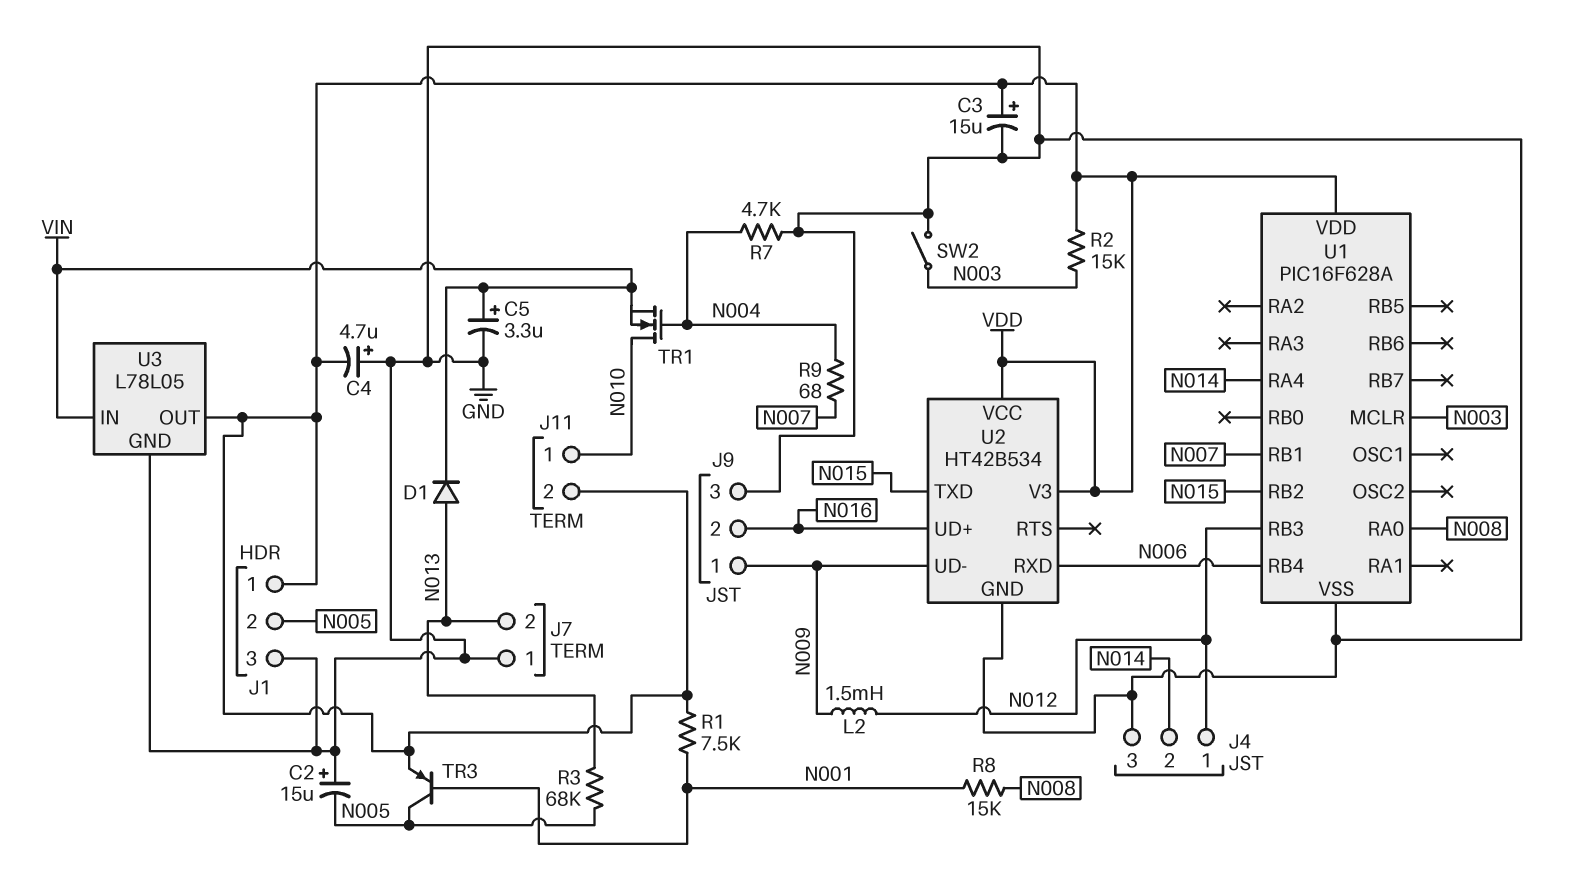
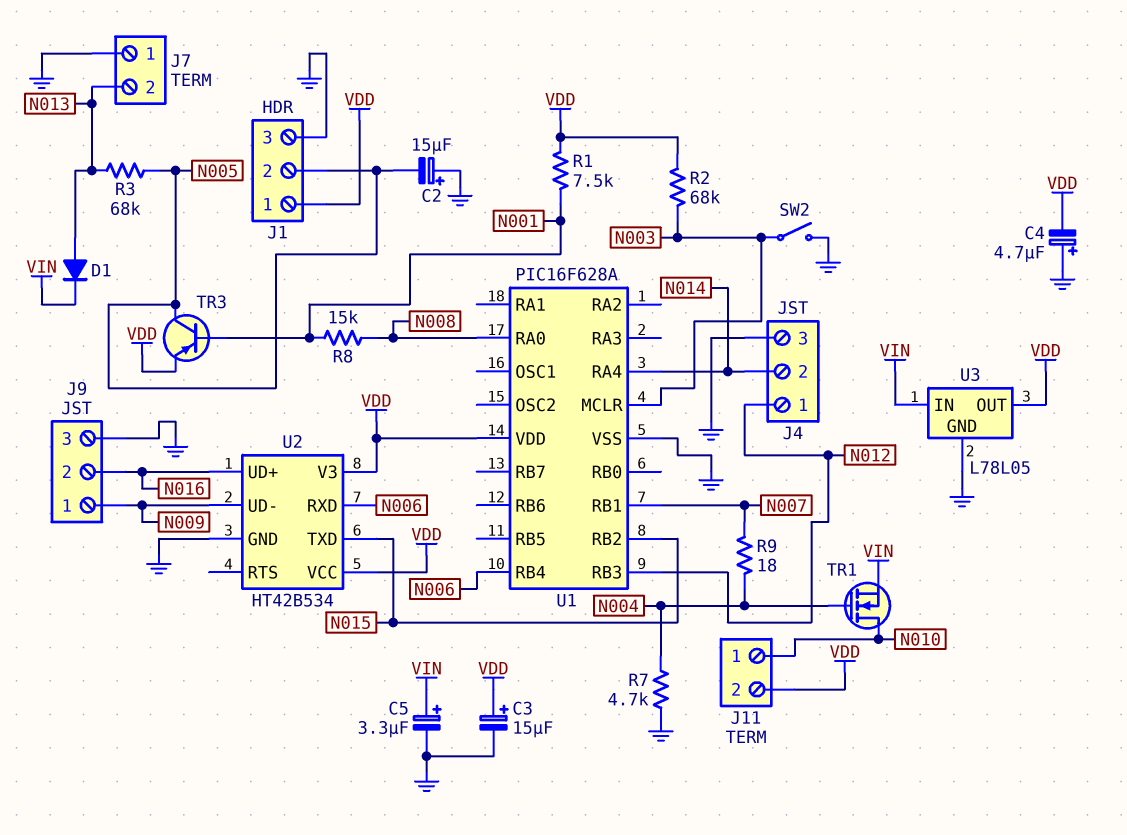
L2: 1.5mH (N009, N012) -> none
R2: 15k (N003, VDD) -> 68k (N003, VDD)
R9: 68 (N004, N007) -> 18 (N004, N007)

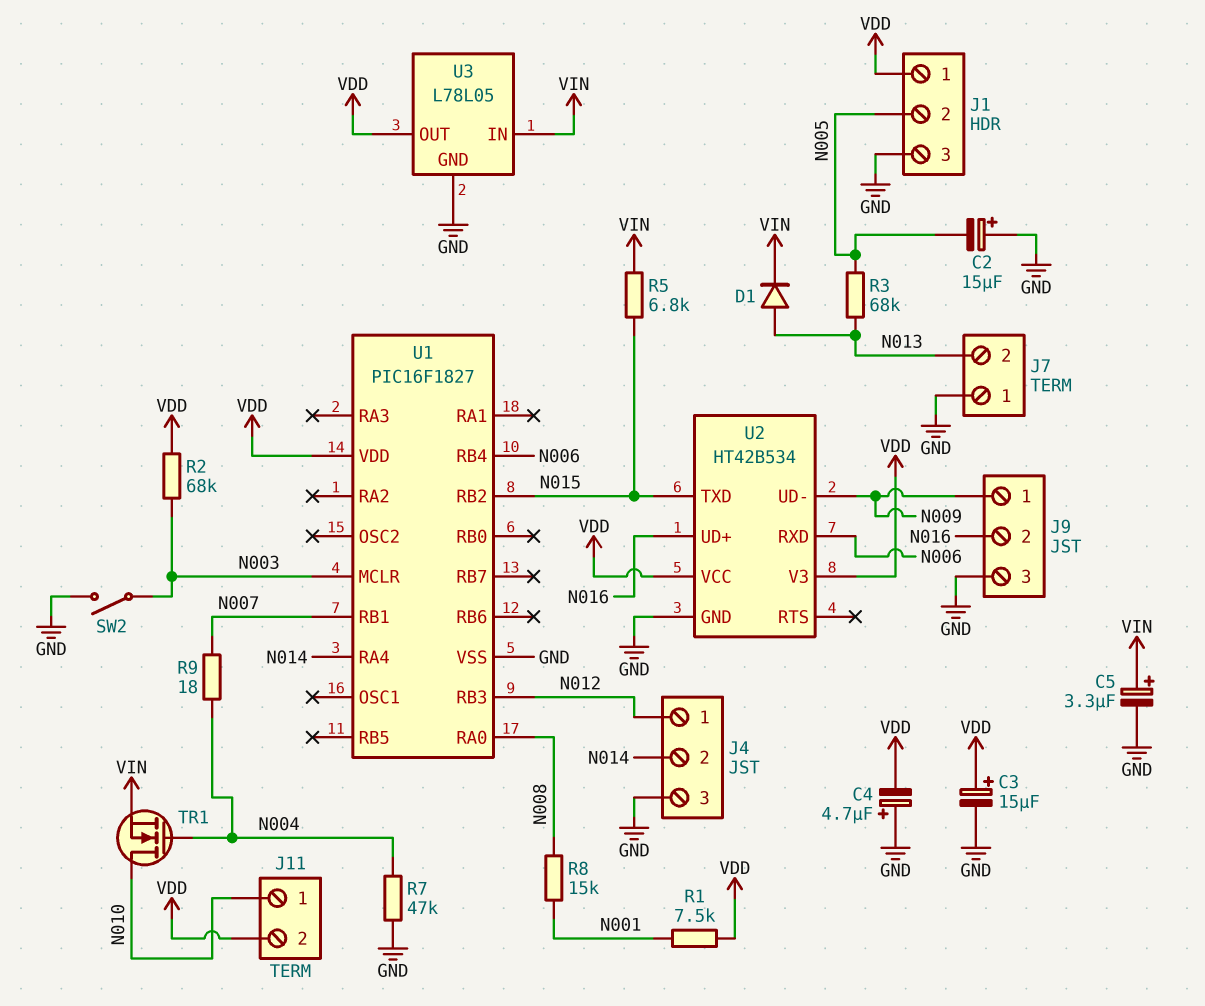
R5: none -> 6.8k (N015, VIN)
R7: 4.7k (GND, N004) -> 47k (GND, N004)
TR3: PNP (B N001, C N005, E VDD) -> none
U1: PIC16F628A -> PIC16F1827

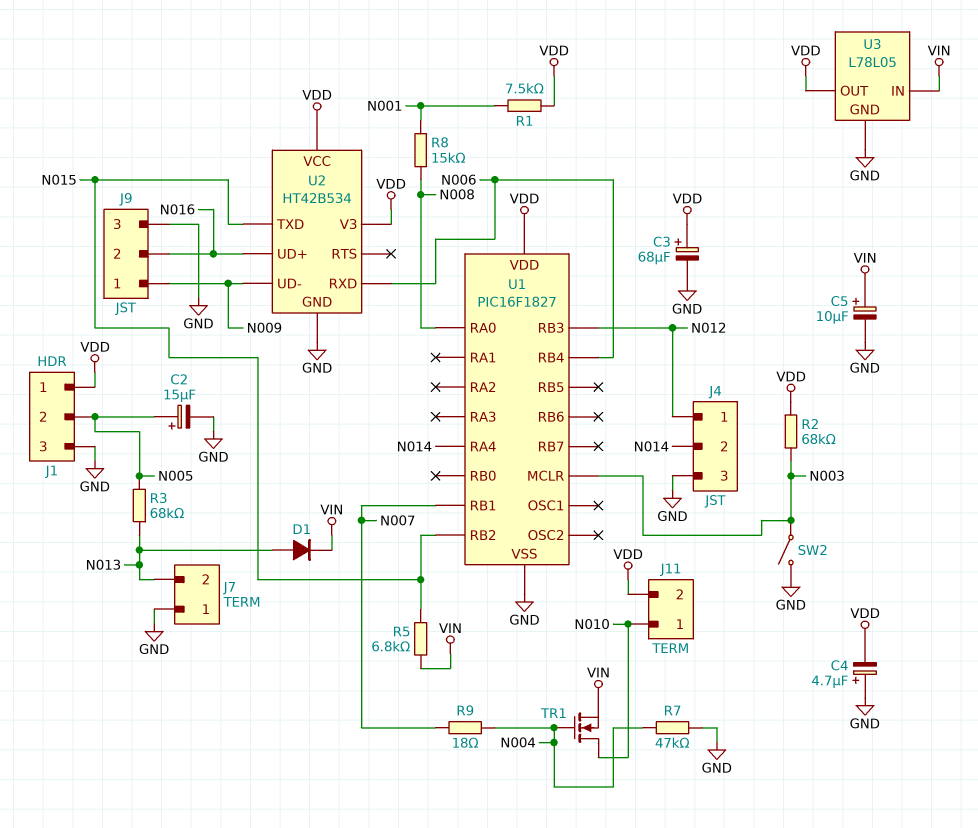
C2: 15uF (plus GND, minus N005) -> 15uF (plus N005, minus GND)
C3: 15uF (plus VDD, minus GND) -> 68uF (plus VDD, minus GND)
C5: 3.3uF (plus VIN, minus GND) -> 10uF (plus VIN, minus GND)

